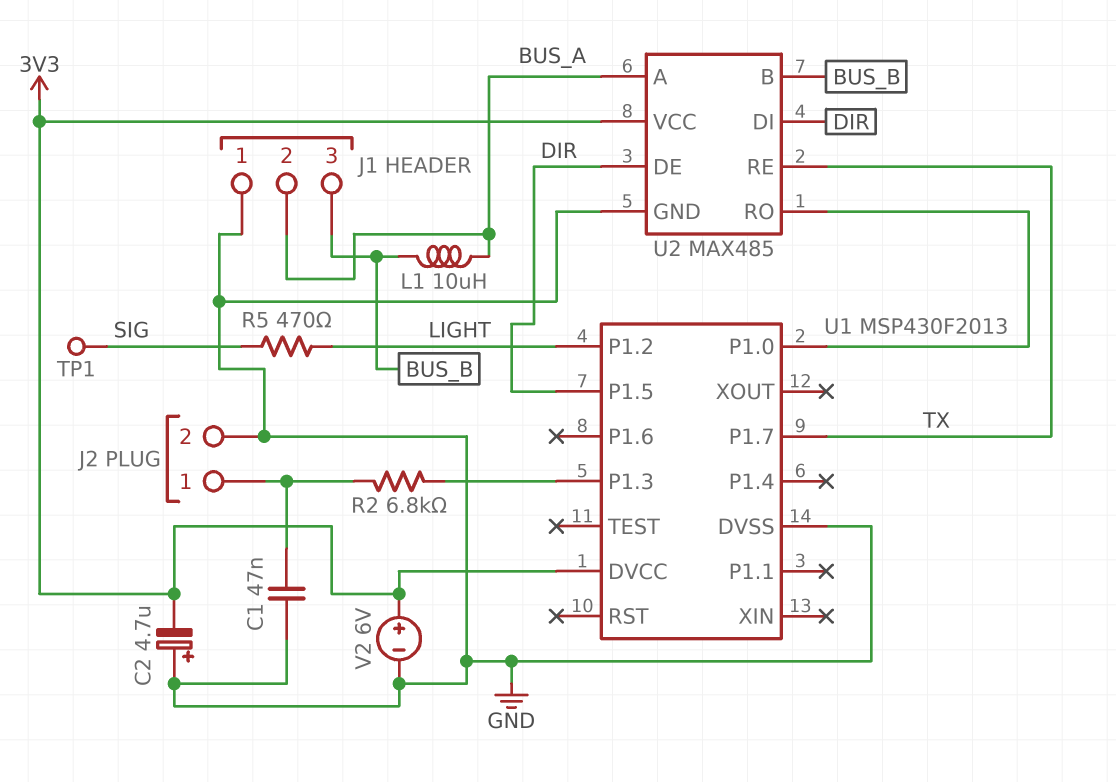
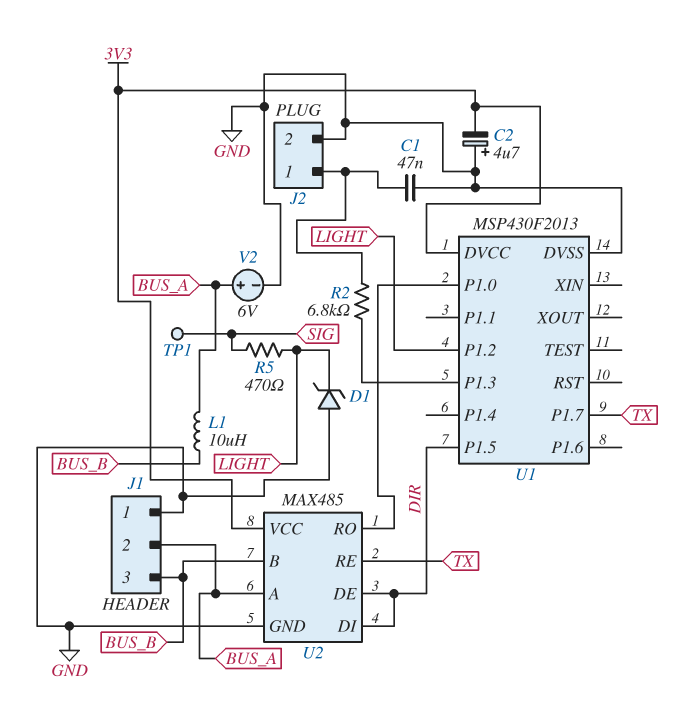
D1: none -> zener (A GND, K LIGHT)
V2: 6V (plus 3V3, minus GND) -> 6V (plus BUS_A, minus GND)

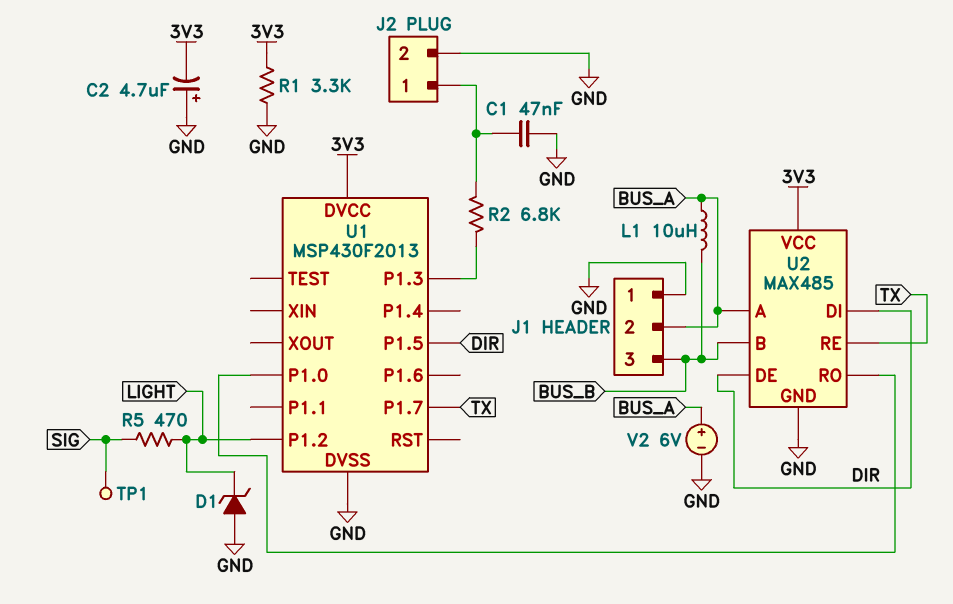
R1: none -> 3.3k (3V3, GND)

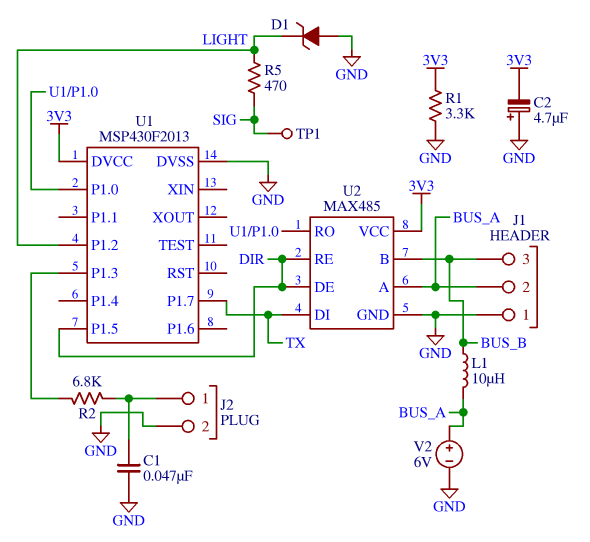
U2 pin DI: DIR -> TX
U2 pin RE: TX -> DIR

